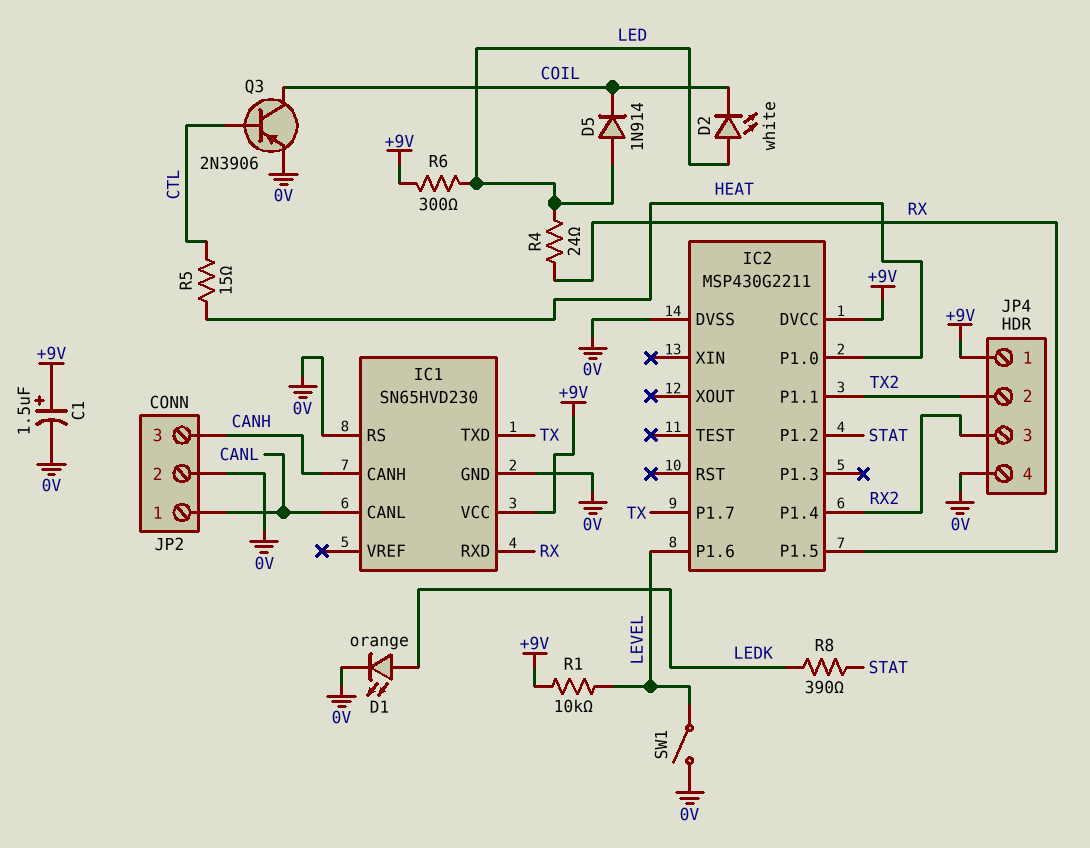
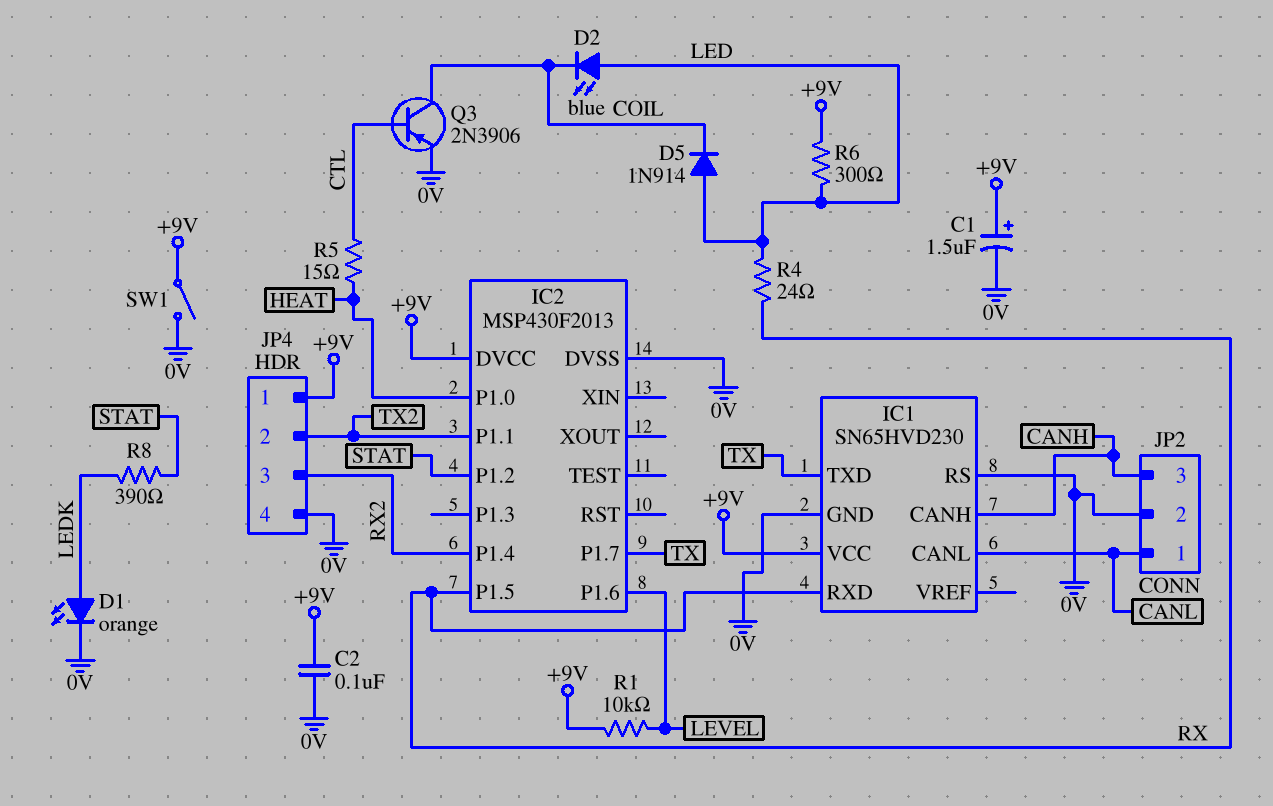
C2: none -> 100nF (+9V, 0V)
D2: LED white (A LED, K COIL) -> LED blue (A LED, K COIL)
IC2: MSP430G2211 -> MSP430F2013
SW1: switch (0V, LEVEL) -> switch (+9V, 0V)

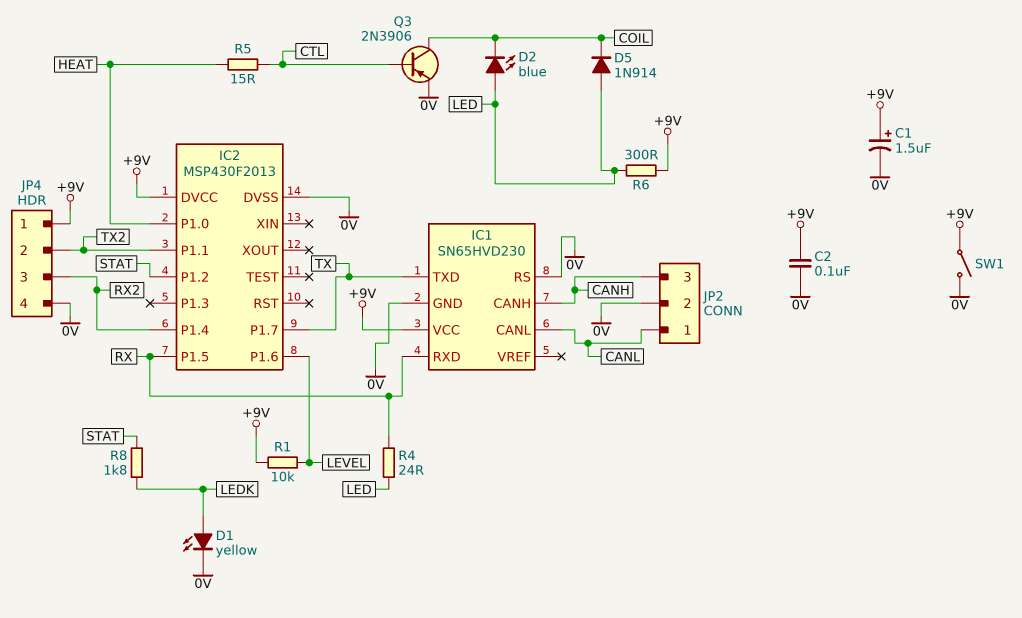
D1: LED orange (A LEDK, K 0V) -> LED yellow (A LEDK, K 0V)
R8: 390 (LEDK, STAT) -> 1.8k (LEDK, STAT)

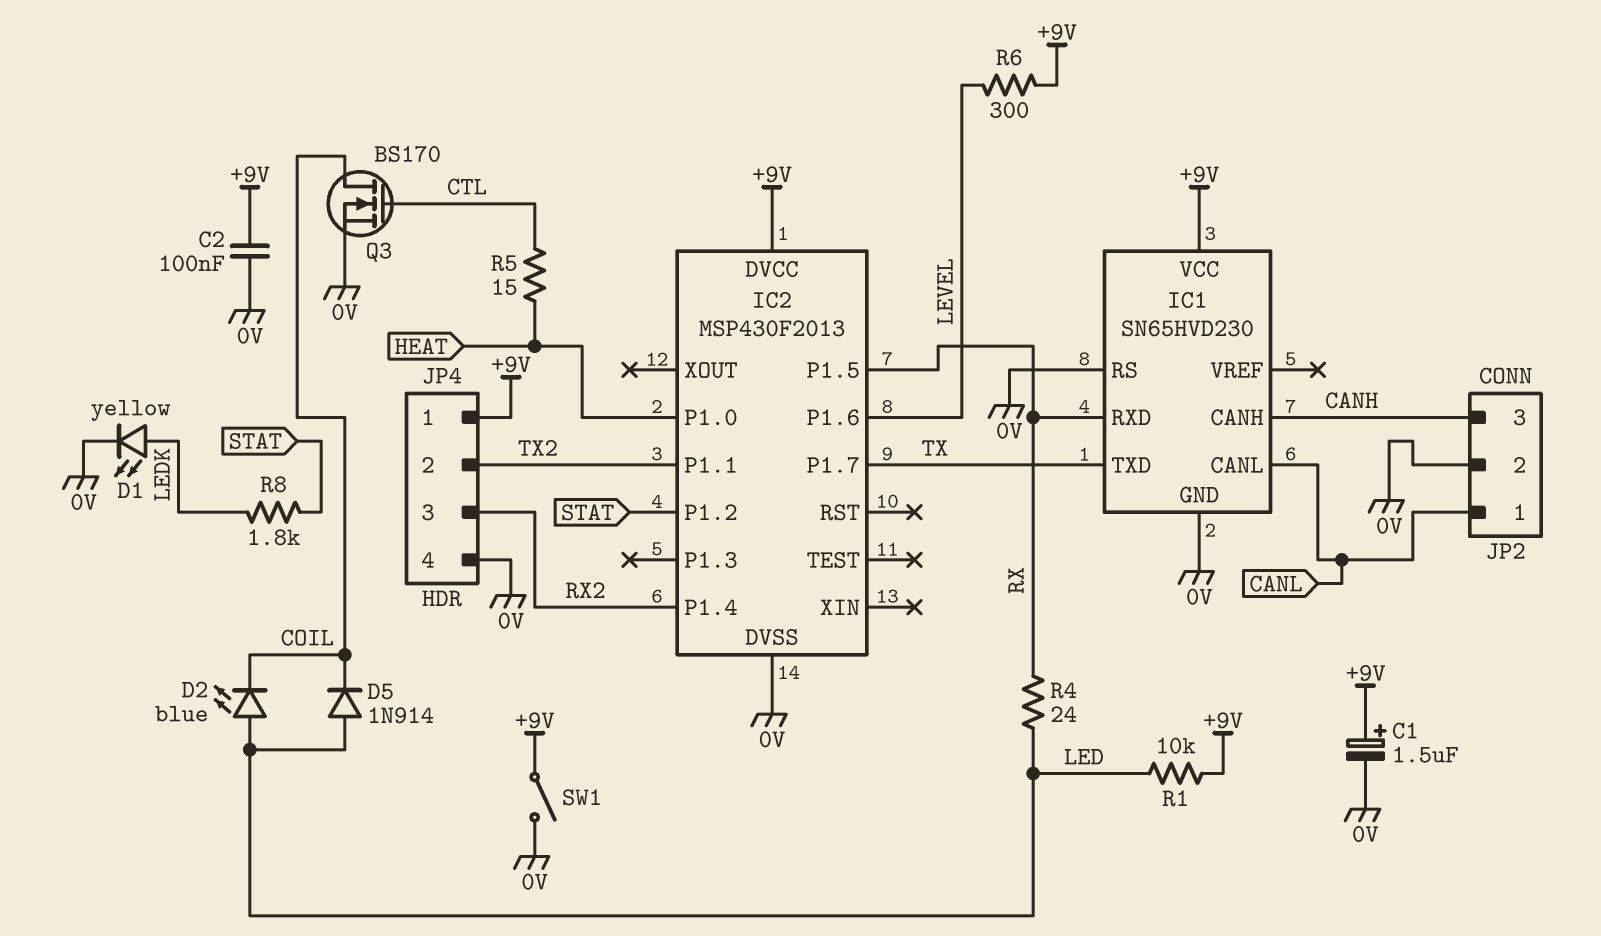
Q3: PNP 2N3906 (B CTL, C COIL, E 0V) -> NMOS BS170 (G CTL, D COIL, S 0V)
R1: 10k (+9V, LEVEL) -> 10k (+9V, LED)
R6: 300 (+9V, LED) -> 300 (+9V, LEVEL)

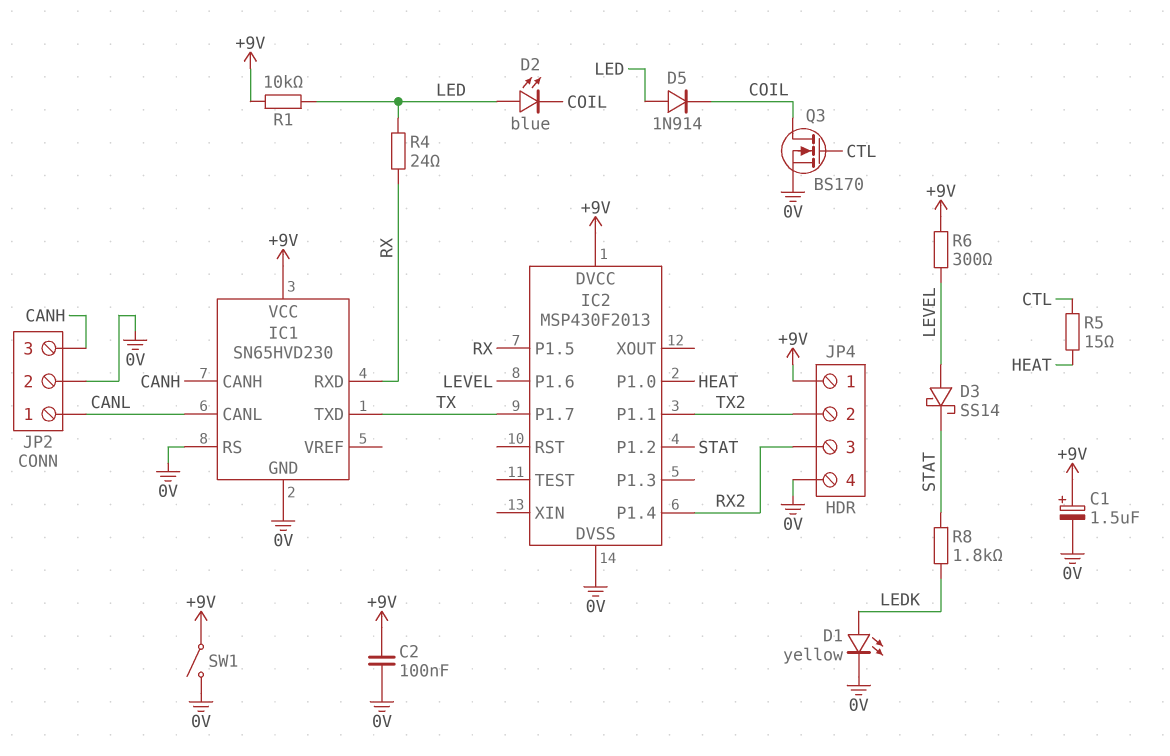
D3: none -> schottky SS14 (A LEVEL, K STAT)

